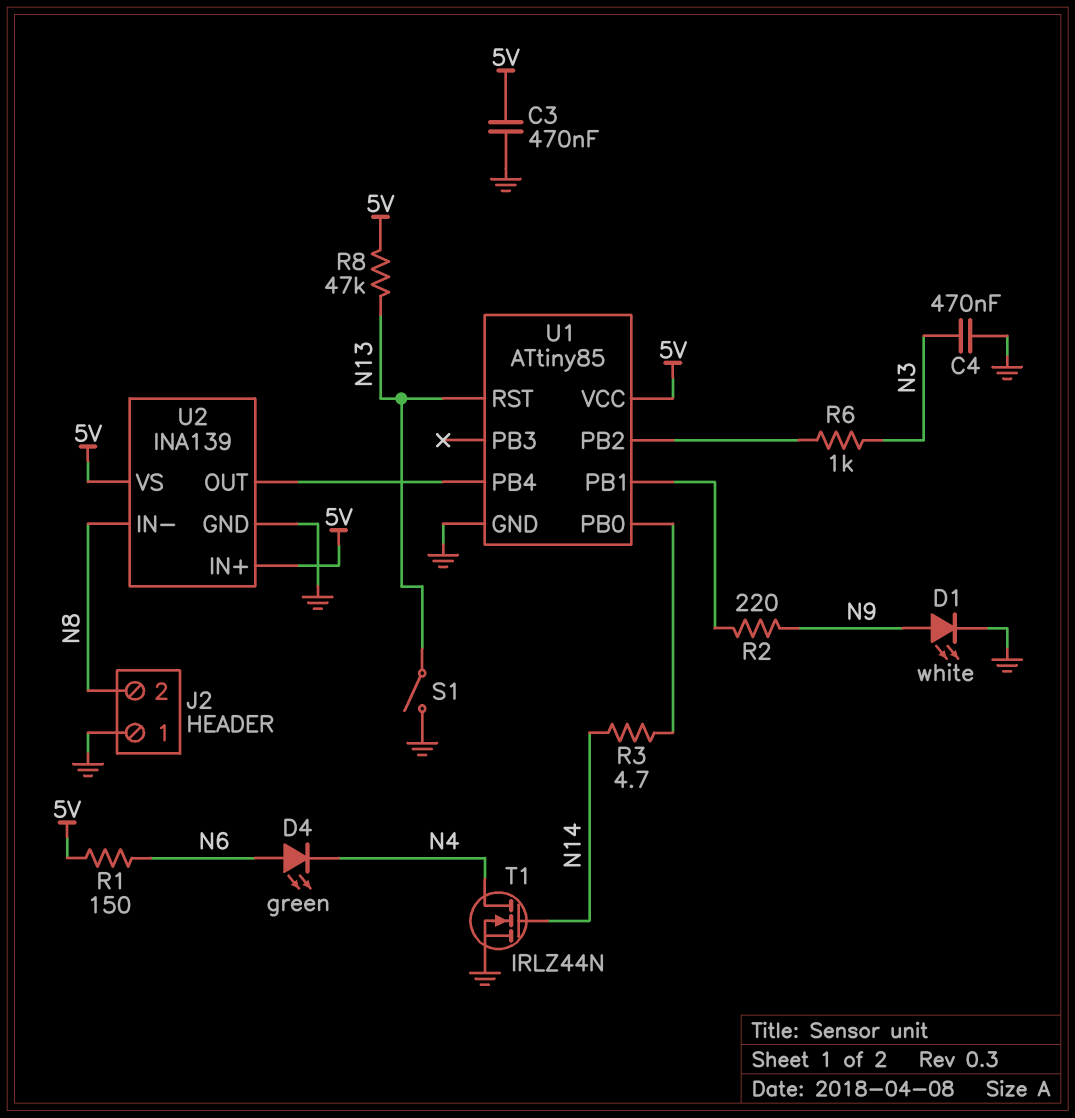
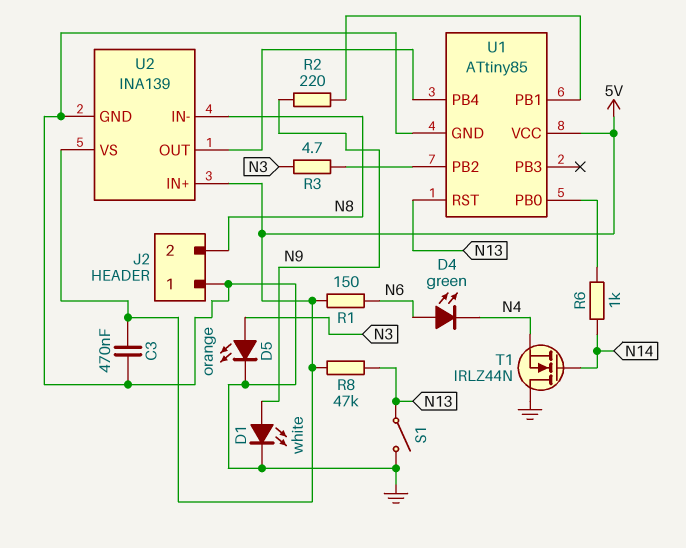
C4: 470nF (GND, N3) -> none
D5: none -> LED orange (A N3, K GND)
R3: 4.7 (N14, U1/PB0) -> 4.7 (N3, U1/PB2)
R6: 1k (N3, U1/PB2) -> 1k (N14, U1/PB0)
T1: NMOS IRLZ44N (G N14, D N4, S GND) -> NMOS IRLZ44N (G N14, D GND, S N4)

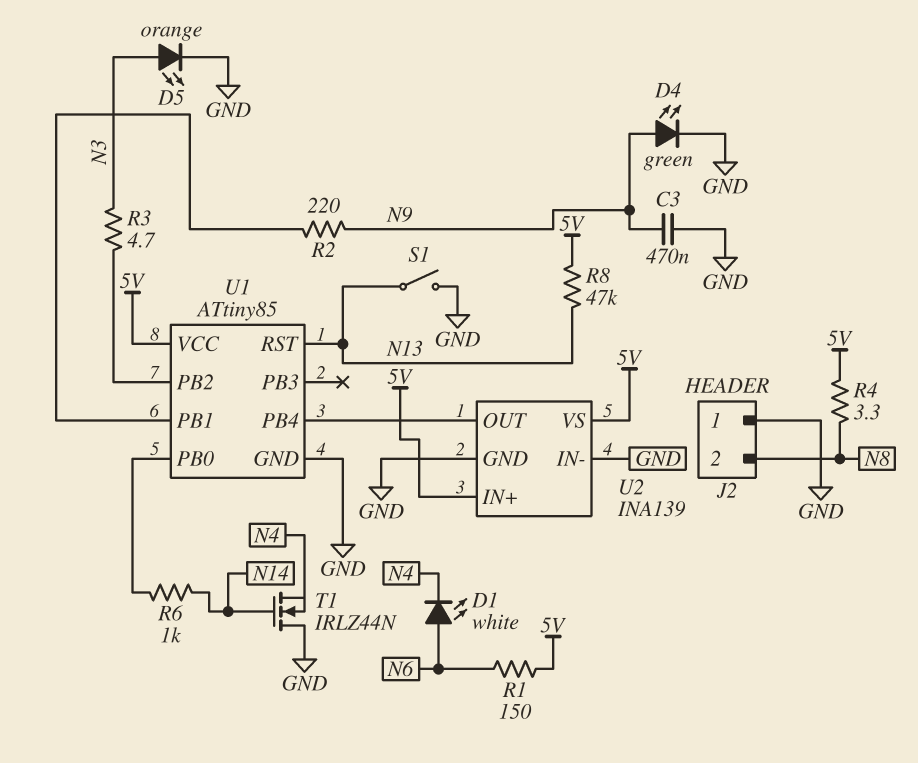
C3: 470nF (5V, GND) -> 470nF (GND, N9)
D1: LED white (A N9, K GND) -> LED white (A N6, K N4)
D4: LED green (A N6, K N4) -> LED green (A N9, K GND)
R4: none -> 3.3 (5V, N8)
U2 pin IN-: N8 -> GND

